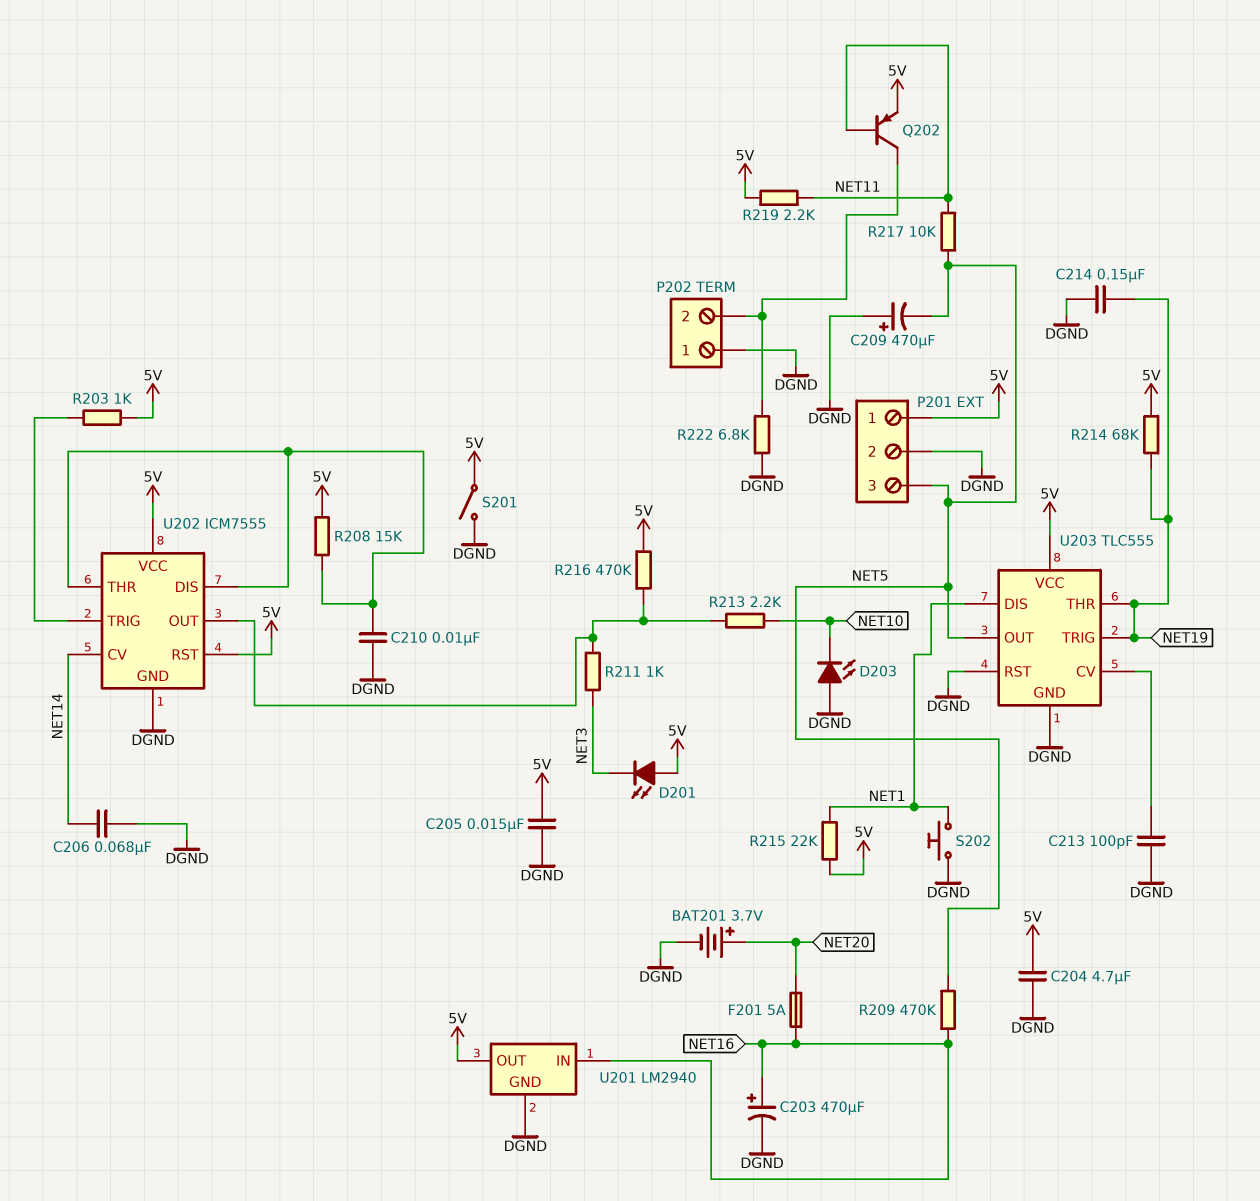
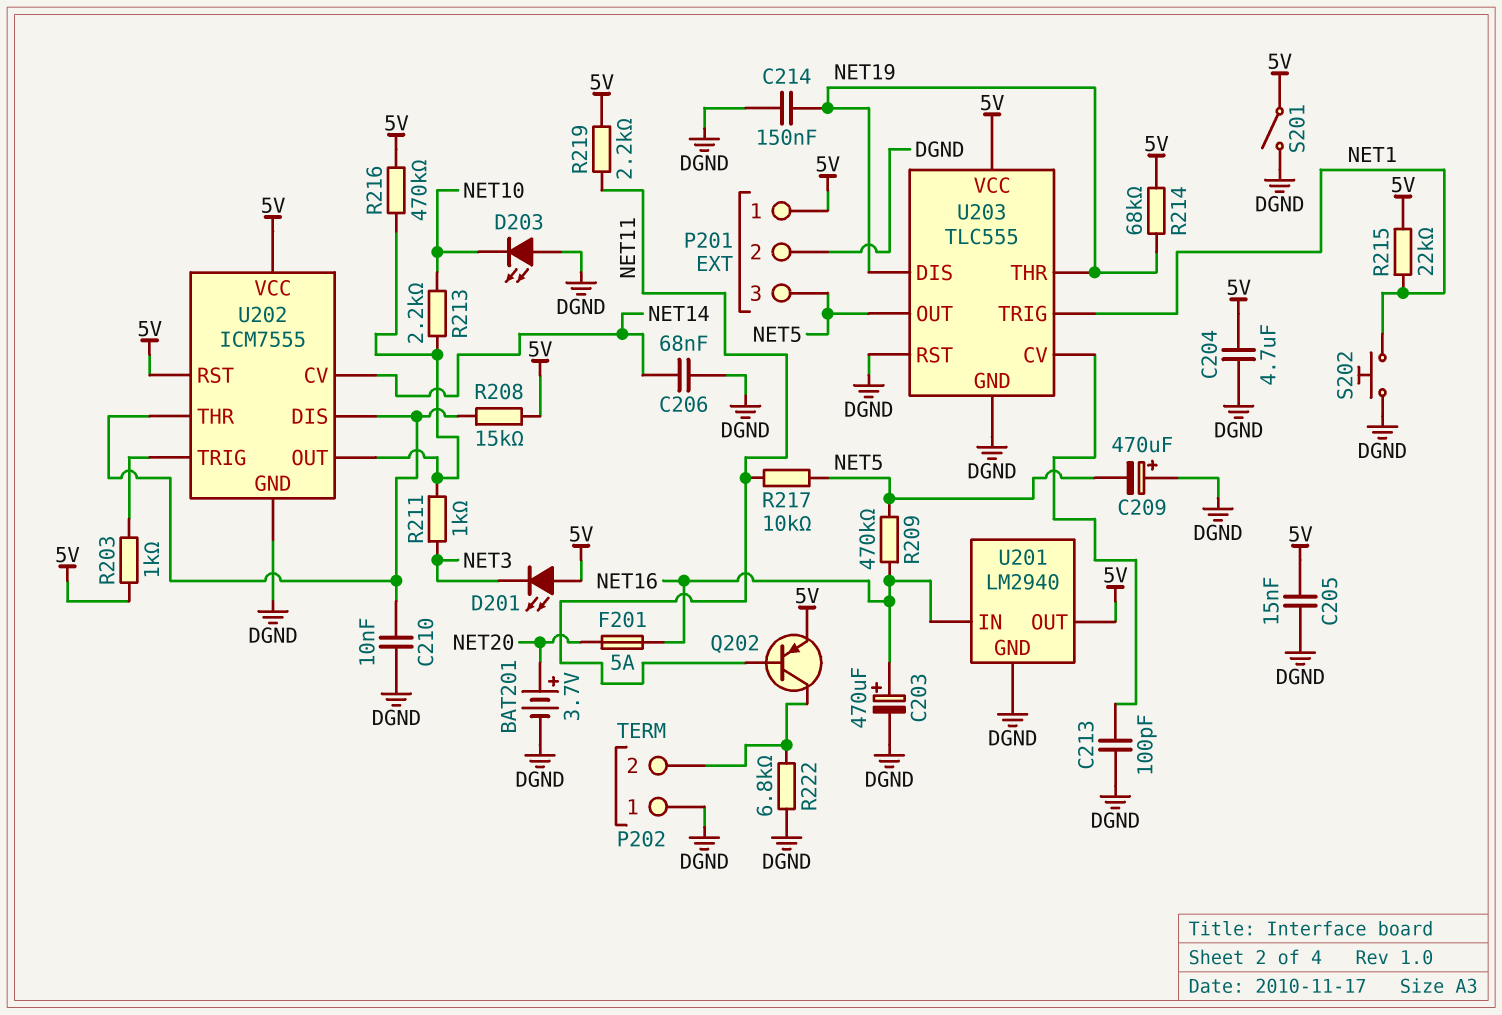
U203 pin DIS: NET1 -> NET19
U203 pin TRIG: NET19 -> NET1

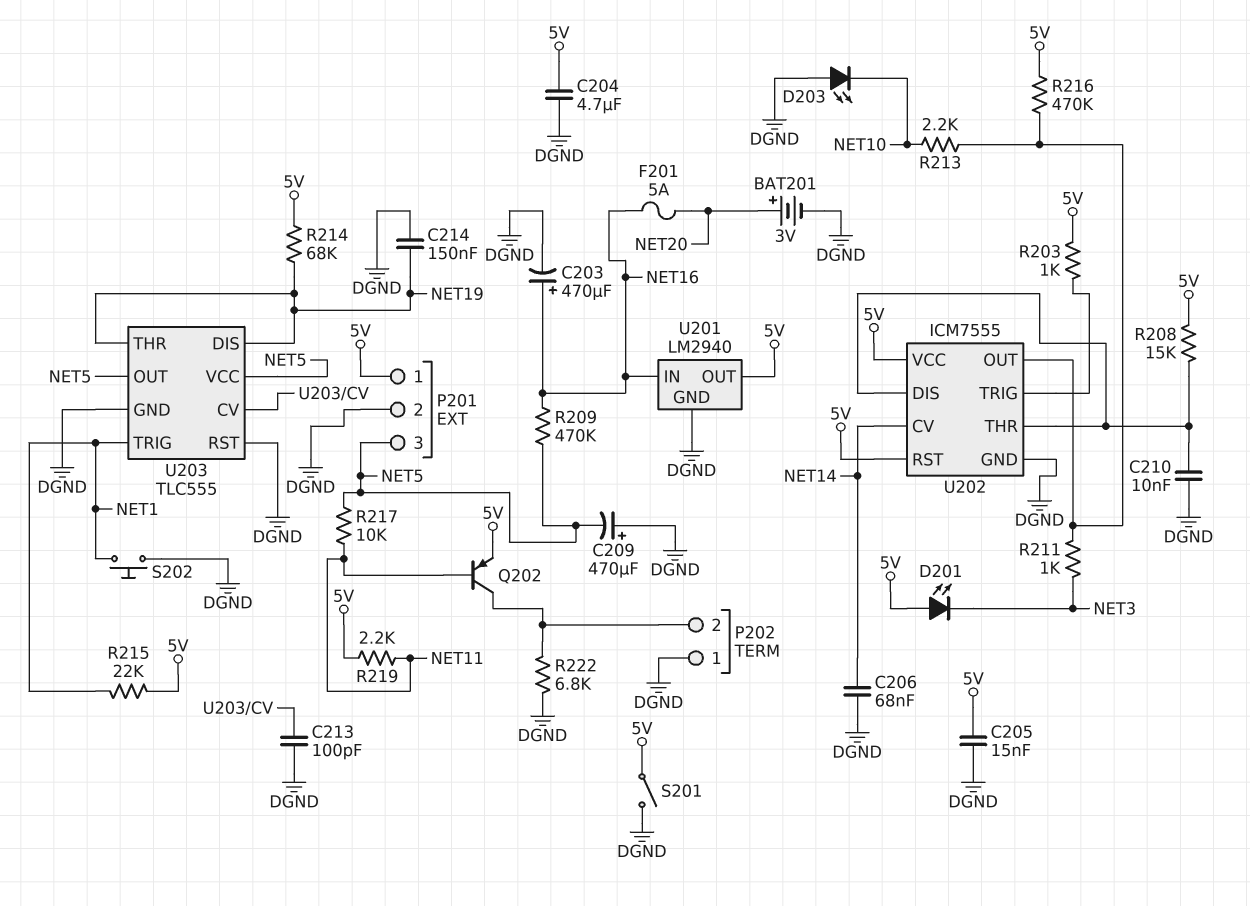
BAT201: 3.7V (plus NET20, minus DGND) -> 3V (plus NET20, minus DGND)
U203 pin VCC: 5V -> NET5

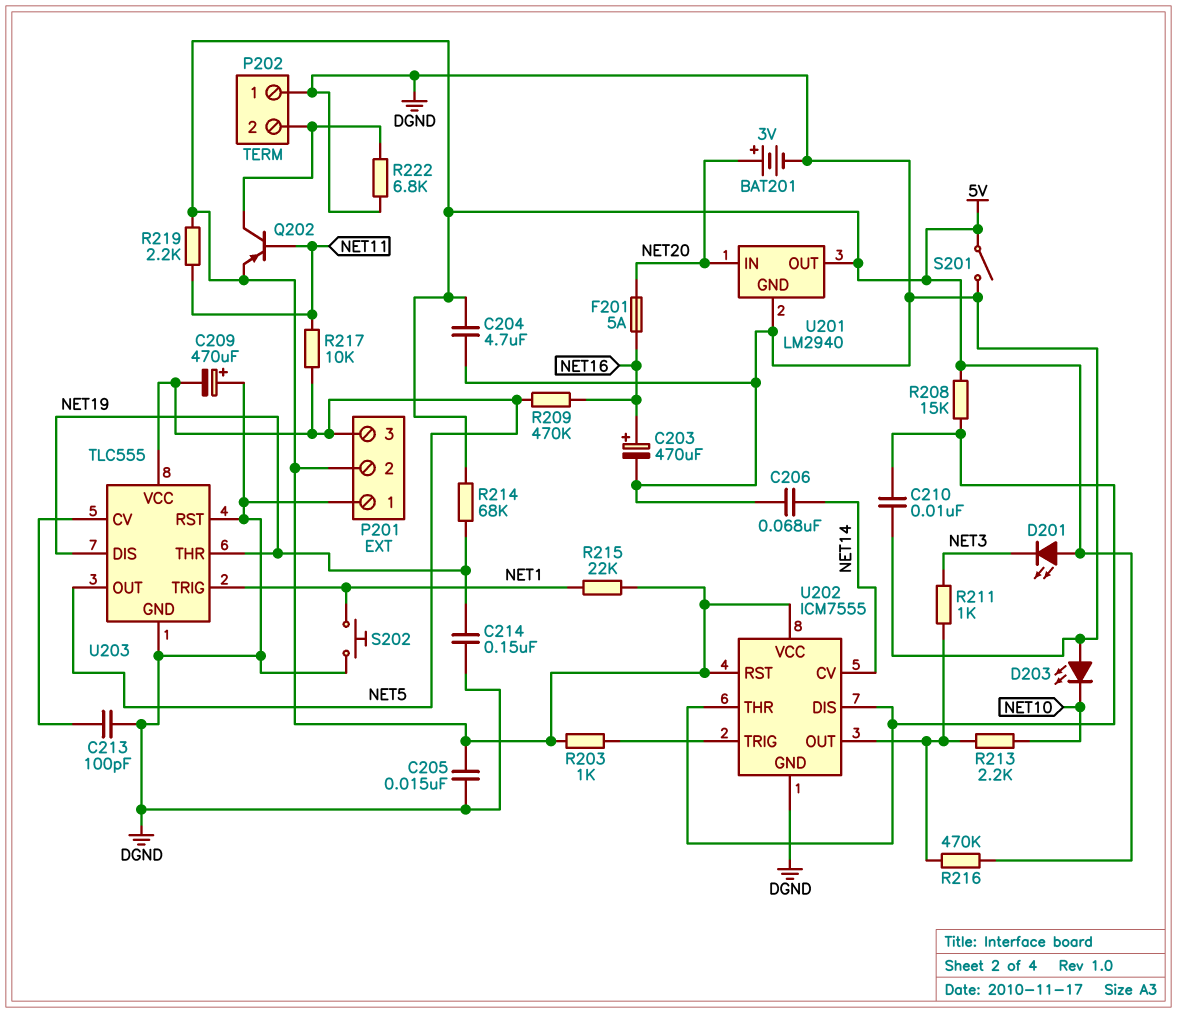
P201 pin 1: 5V -> DGND
P201 pin 2: DGND -> 5V
U201 pin IN: NET16 -> NET20

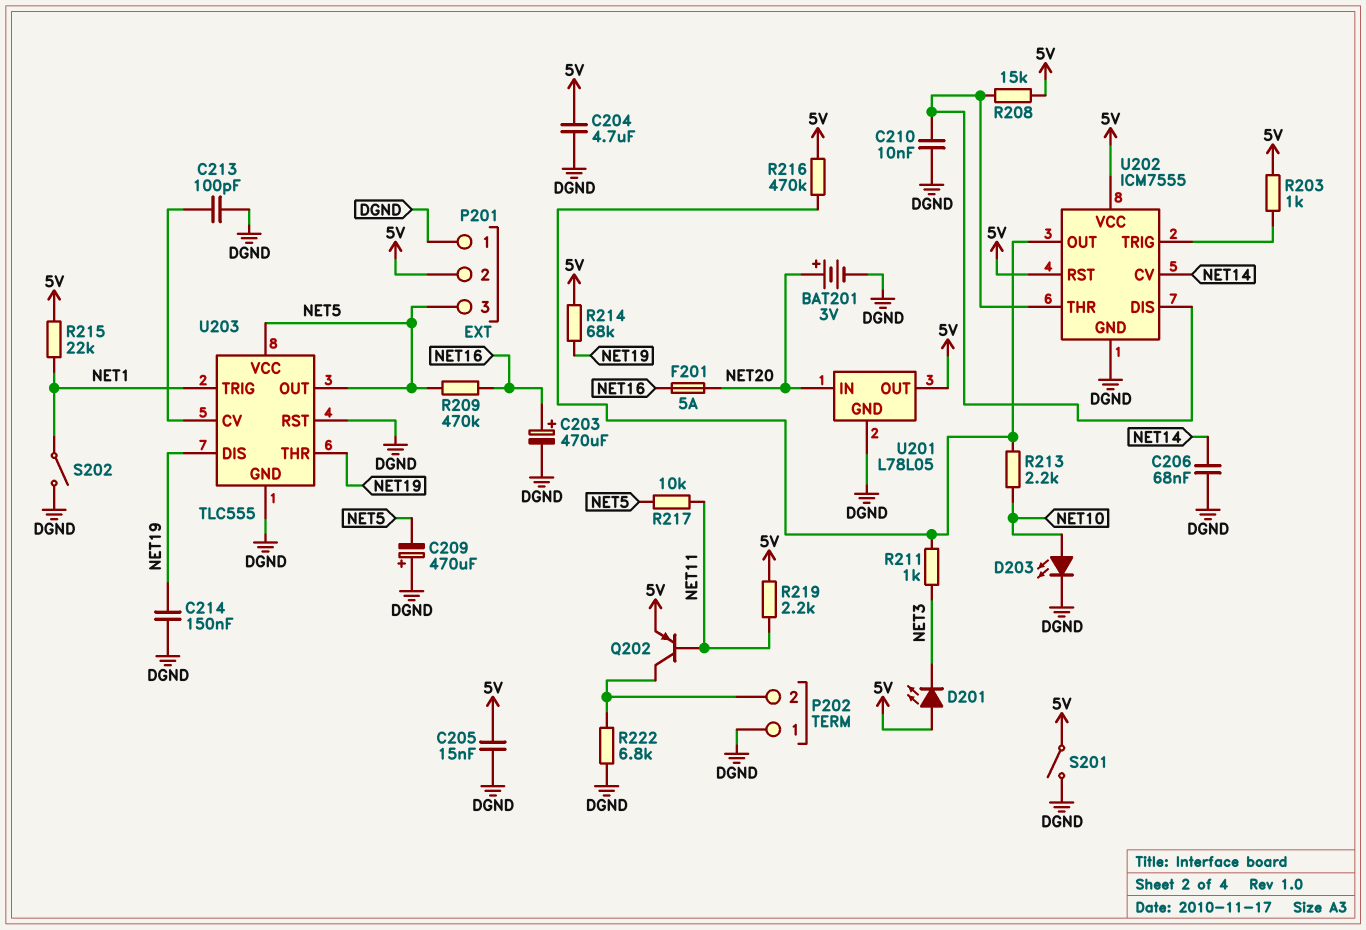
D203: LED (A DGND, K NET10) -> LED (A NET10, K DGND)
S202: button (DGND, NET1) -> switch (DGND, NET1)
U201: LM2940 -> L78L05

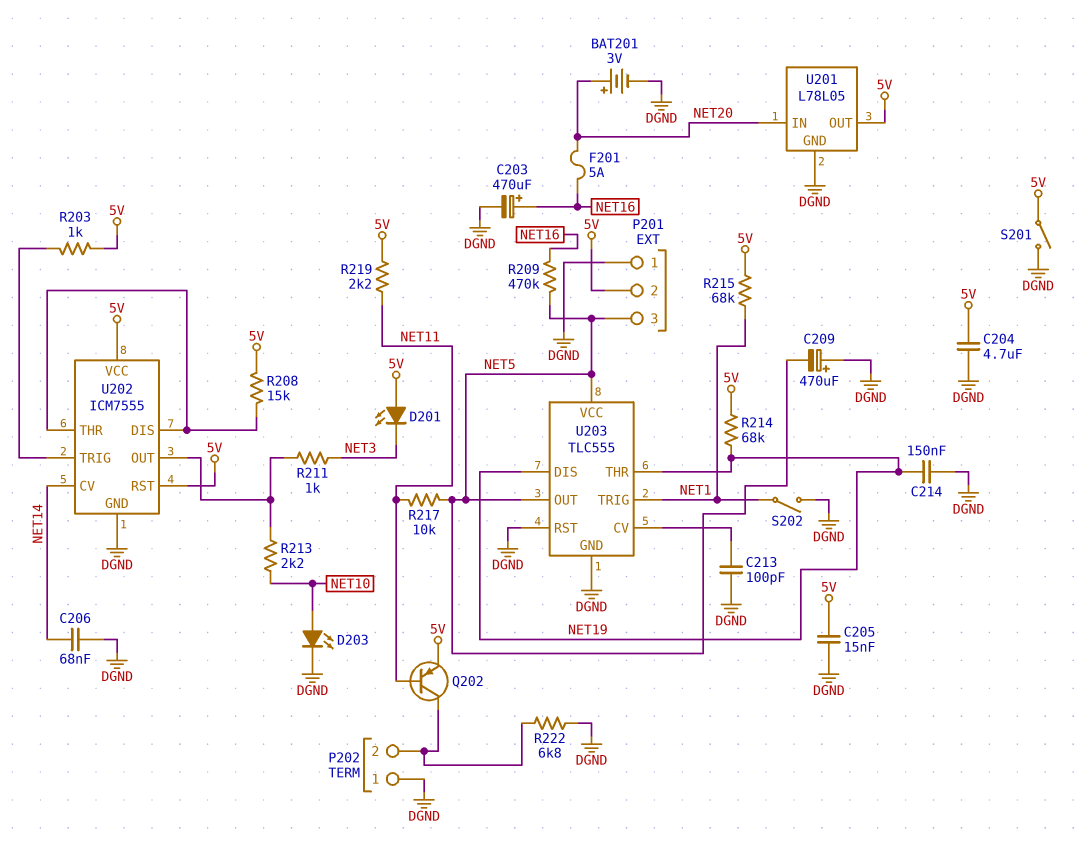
C210: 10nF (DGND, U202/DIS) -> none
R215: 22k (5V, NET1) -> 68k (5V, NET1)
R216: 470k (5V, U202/OUT) -> none

